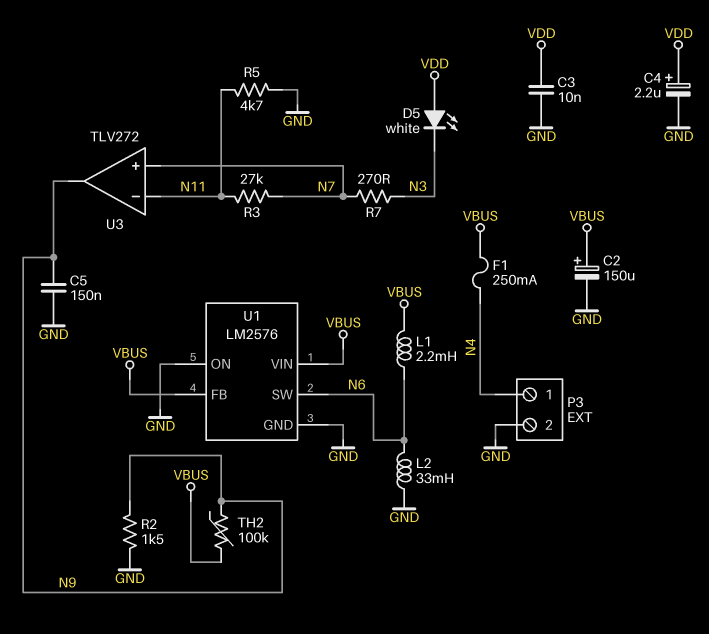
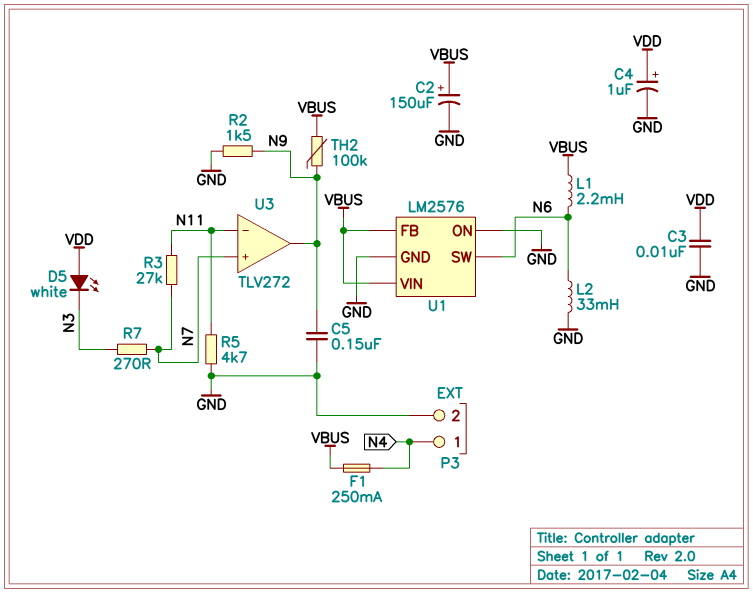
C4: 2.2uF (plus VDD, minus GND) -> 1uF (plus VDD, minus GND)

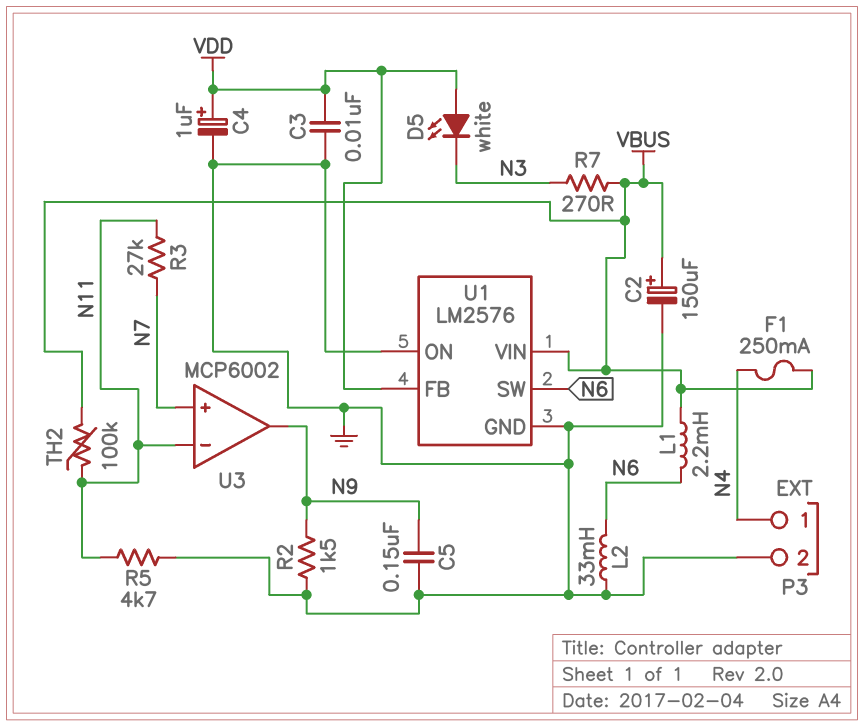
R7: 270 (N3, N7) -> 270 (N3, VBUS)
TH2: 100k (N9, VBUS) -> 100k (N11, VBUS)
U1 pin FB: VBUS -> VDD
U3: TLV272 -> MCP6002

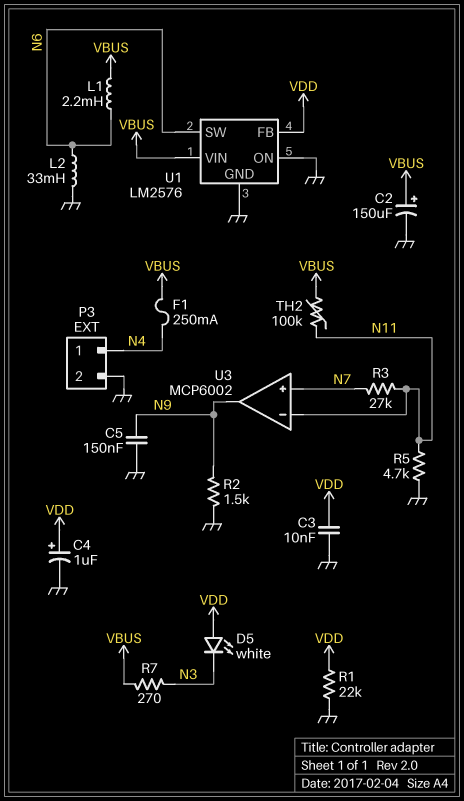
R1: none -> 22k (GND, VDD)

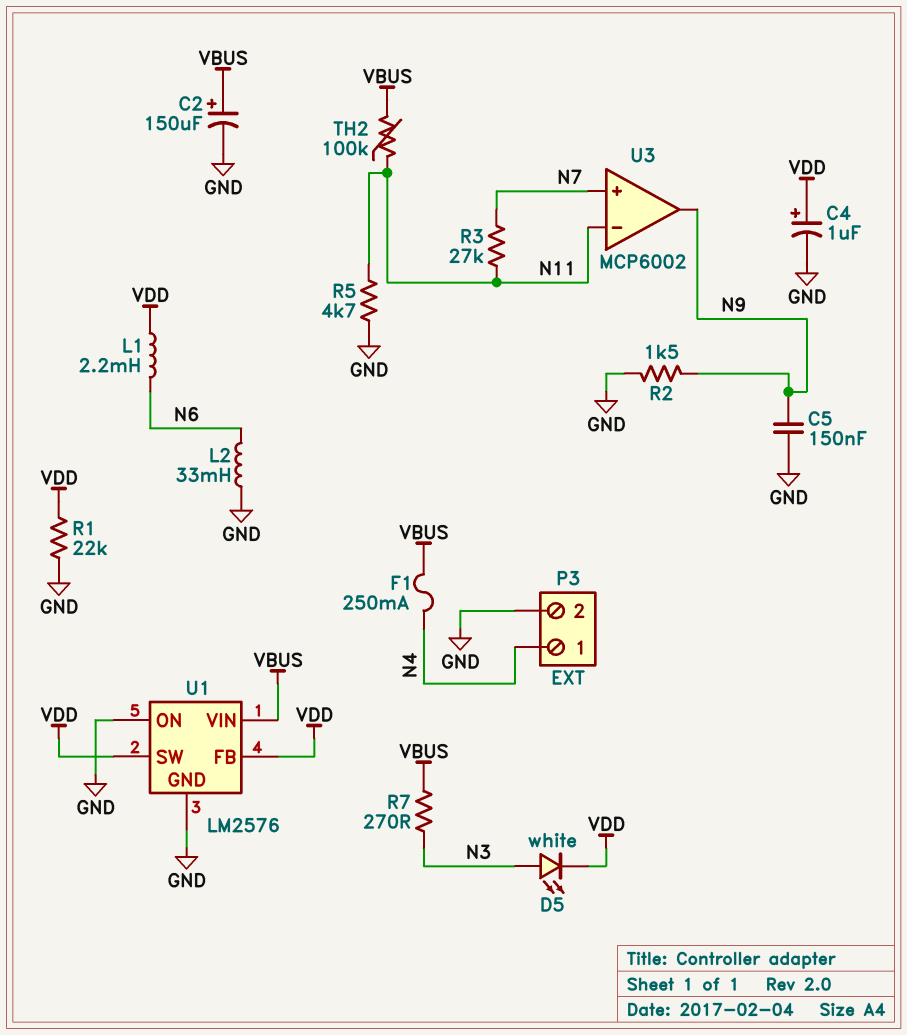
C3: 10nF (GND, VDD) -> none
D5: LED white (A VDD, K N3) -> LED white (A N3, K VDD)
L1: 2.2mH (N6, VBUS) -> 2.2mH (N6, VDD)
U1 pin SW: N6 -> VDD

